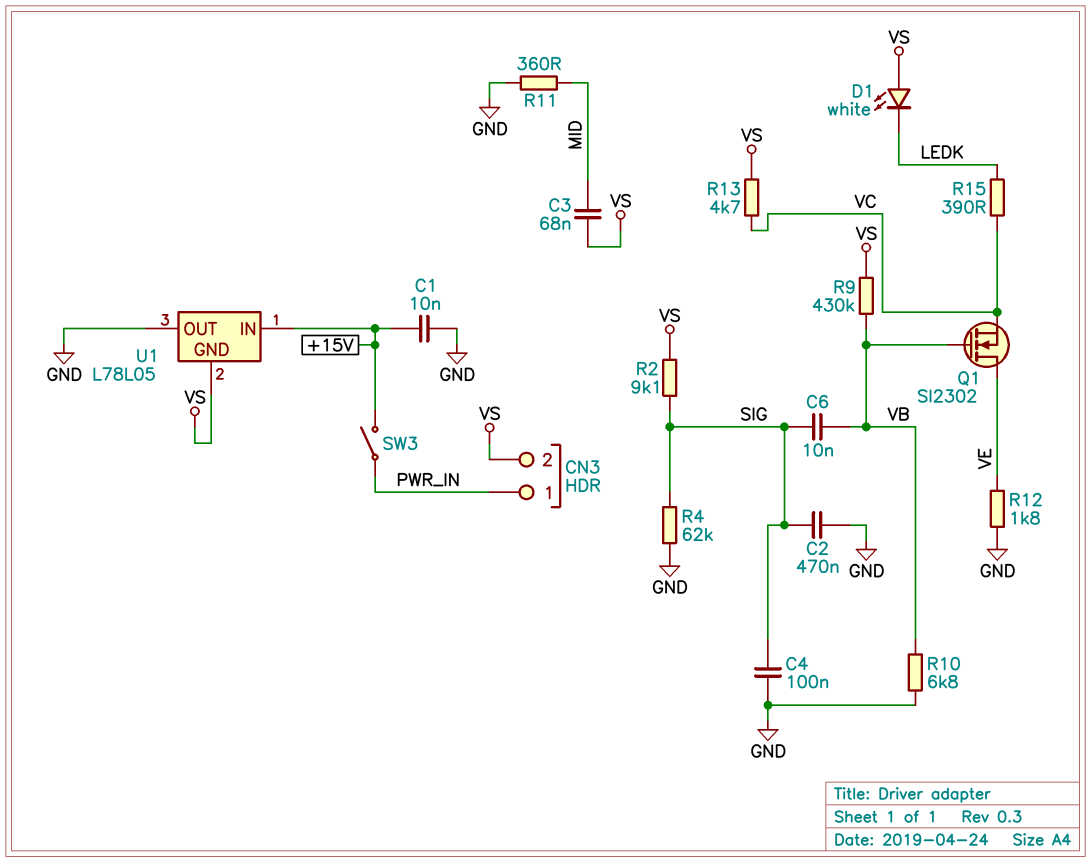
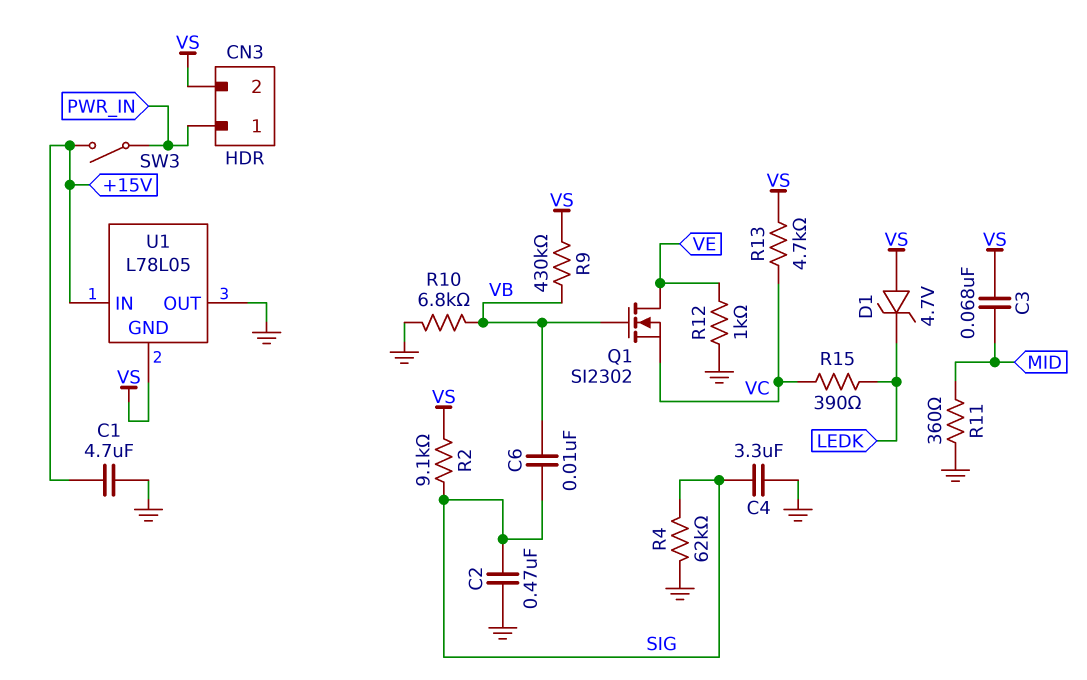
C1: 10nF (+15V, GND) -> 4.7uF (+15V, GND)
C4: 100nF (GND, SIG) -> 3.3uF (GND, SIG)
D1: LED white (A VS, K LEDK) -> zener 4.7V (A VS, K LEDK)
R12: 1.8k (GND, VE) -> 1k (GND, VE)

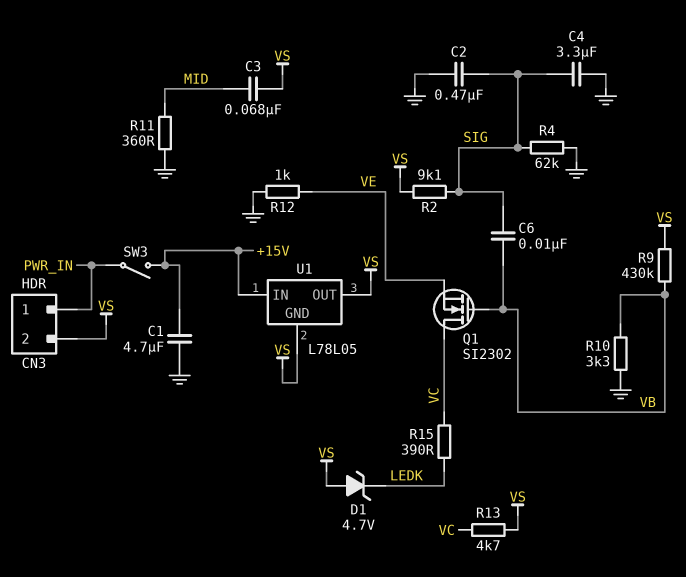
Q1: NMOS SI2302 (G VB, D VE, S VC) -> NMOS SI2302 (G VB, D VC, S VE)
R10: 6.8k (GND, VB) -> 3.3k (GND, VB)
U1 pin OUT: GND -> VS

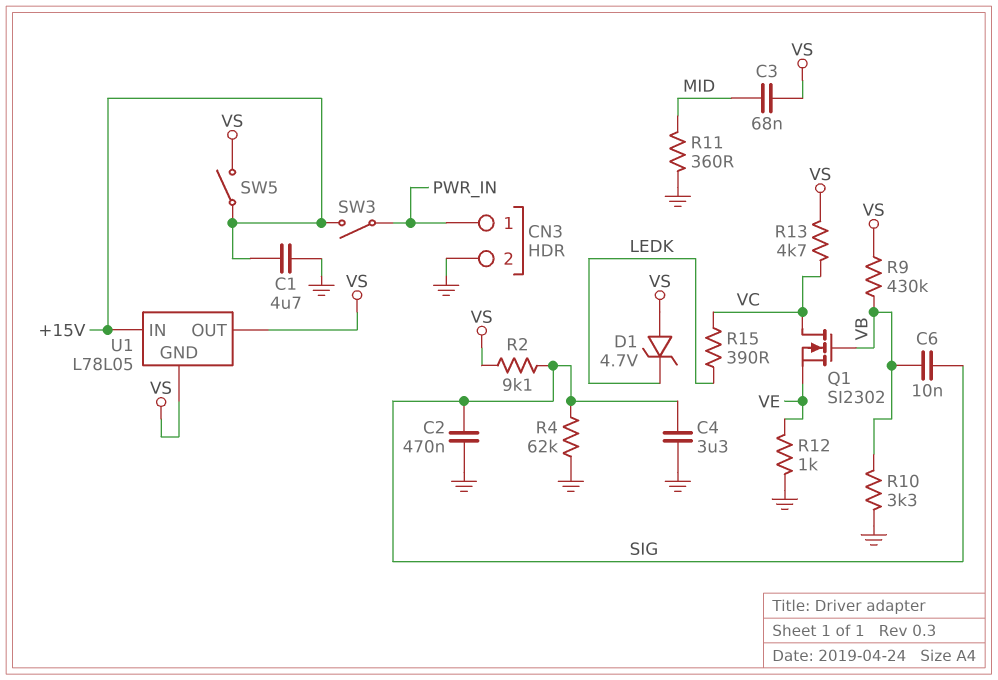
CN3 pin 2: VS -> GND
SW5: none -> switch (+15V, VS)

